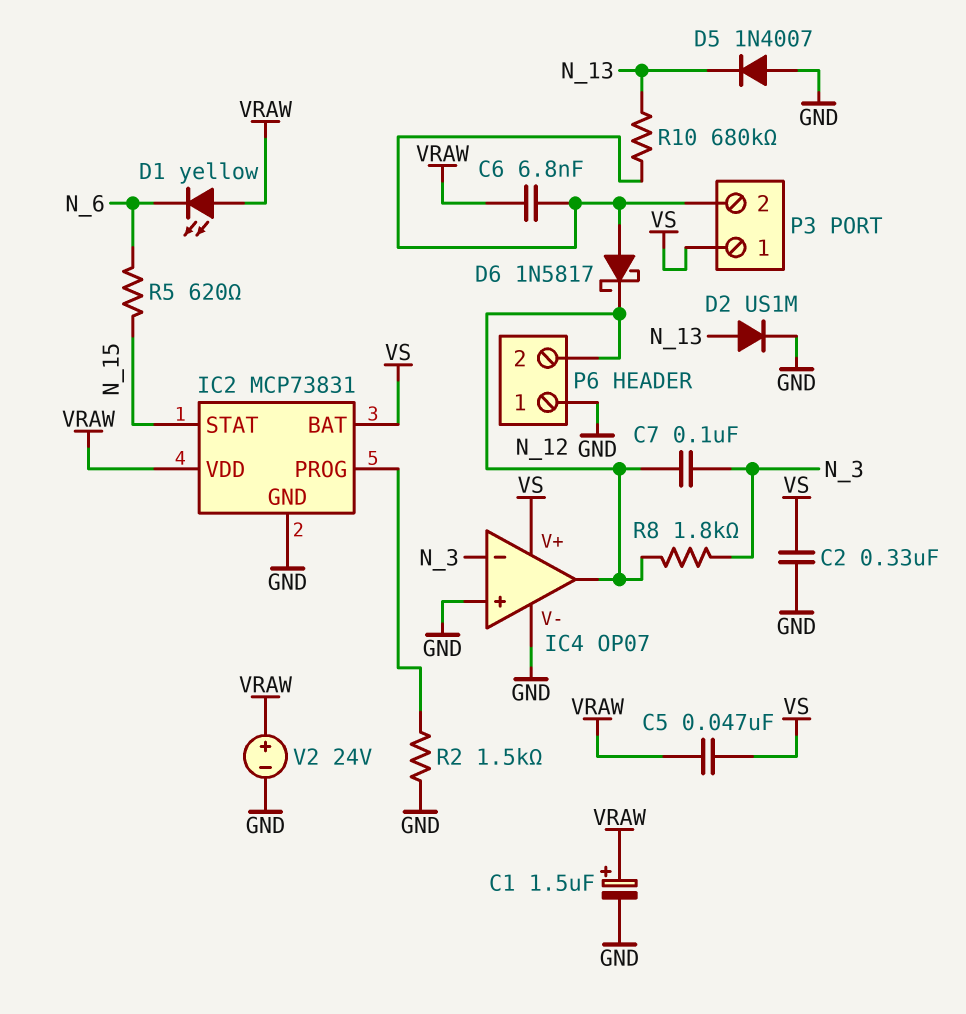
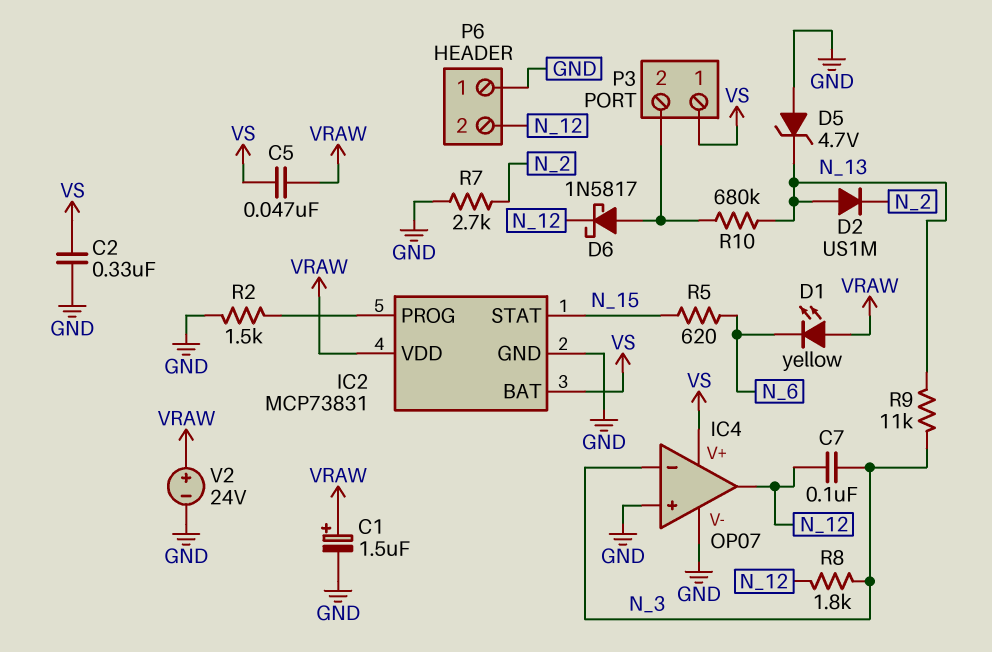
C6: 6.8nF (P3/2, VRAW) -> none
D2: diode US1M (A N_13, K GND) -> diode US1M (A N_13, K N_2)
D5: diode 1N4007 (A GND, K N_13) -> zener 4.7V (A GND, K N_13)
R7: none -> 2.7k (GND, N_2)
R9: none -> 11k (N_3, N_13)

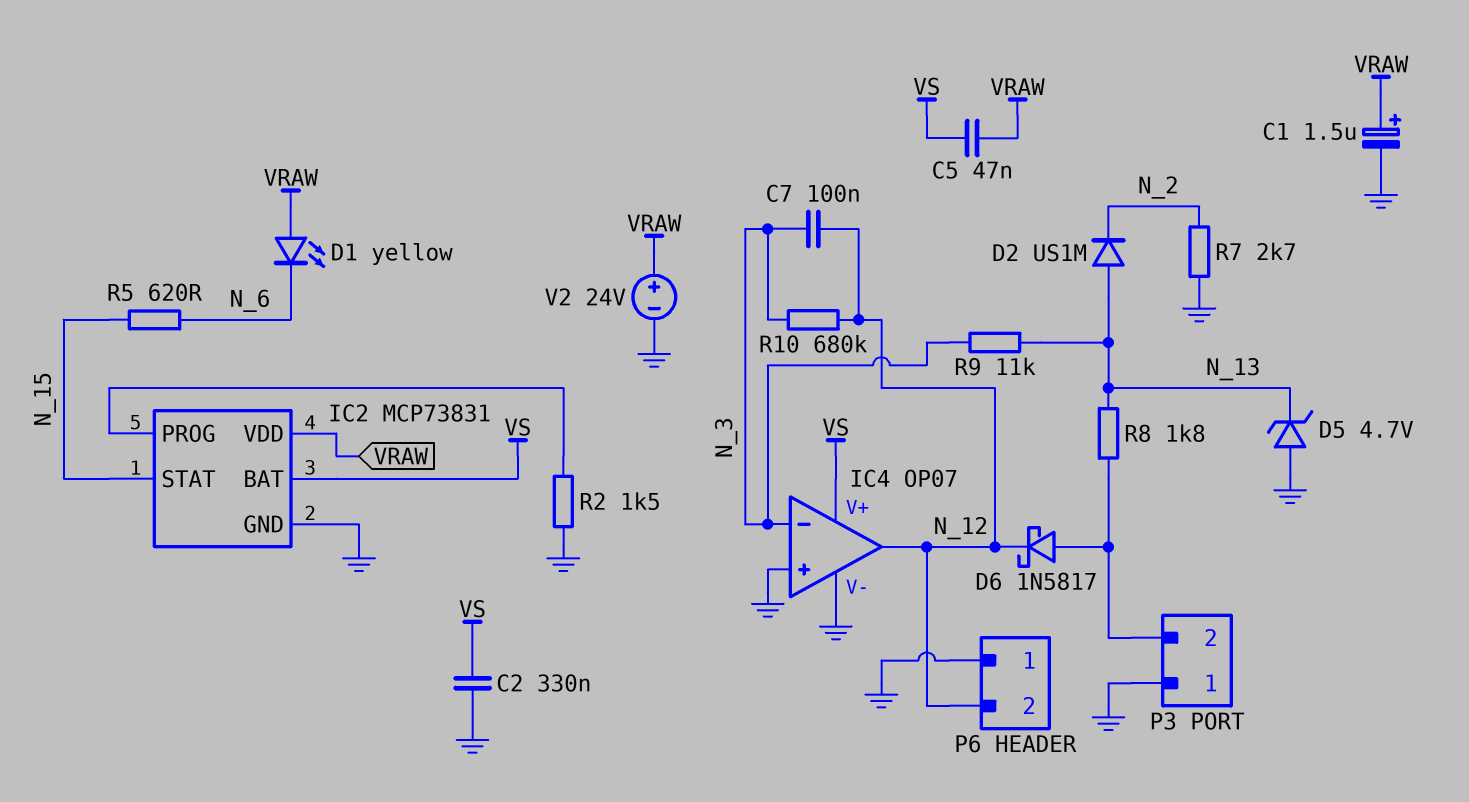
P3 pin 1: VS -> GND
R8: 1.8k (N_3, N_12) -> 1.8k (N_13, P3/2)
R10: 680k (N_13, P3/2) -> 680k (N_3, N_12)

